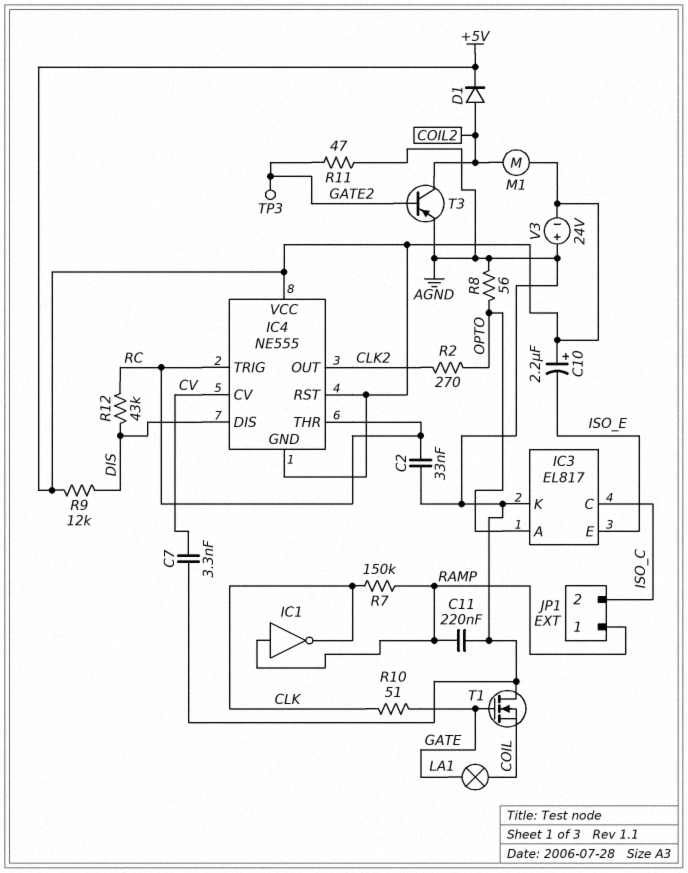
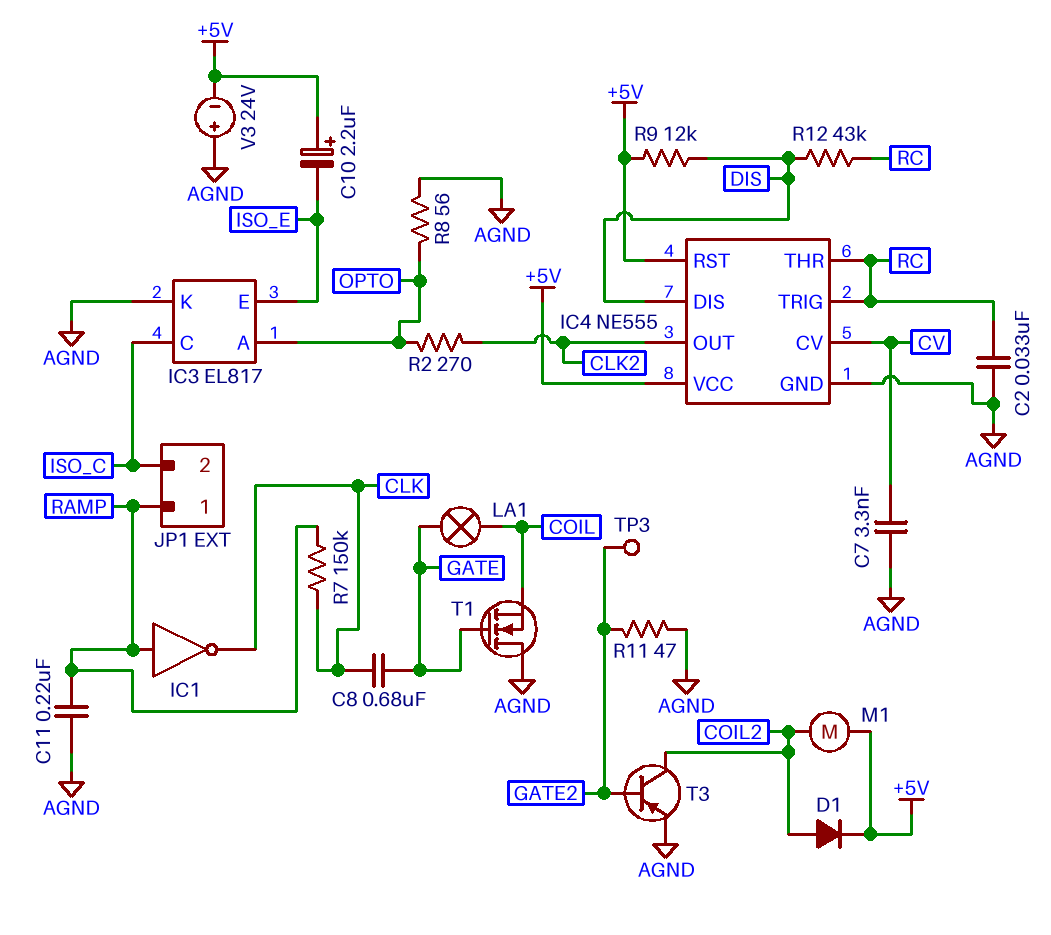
C8: none -> 680nF (CLK, GATE)
IC4 pin GND: +5V -> AGND
R10: 51 (CLK, GATE) -> none

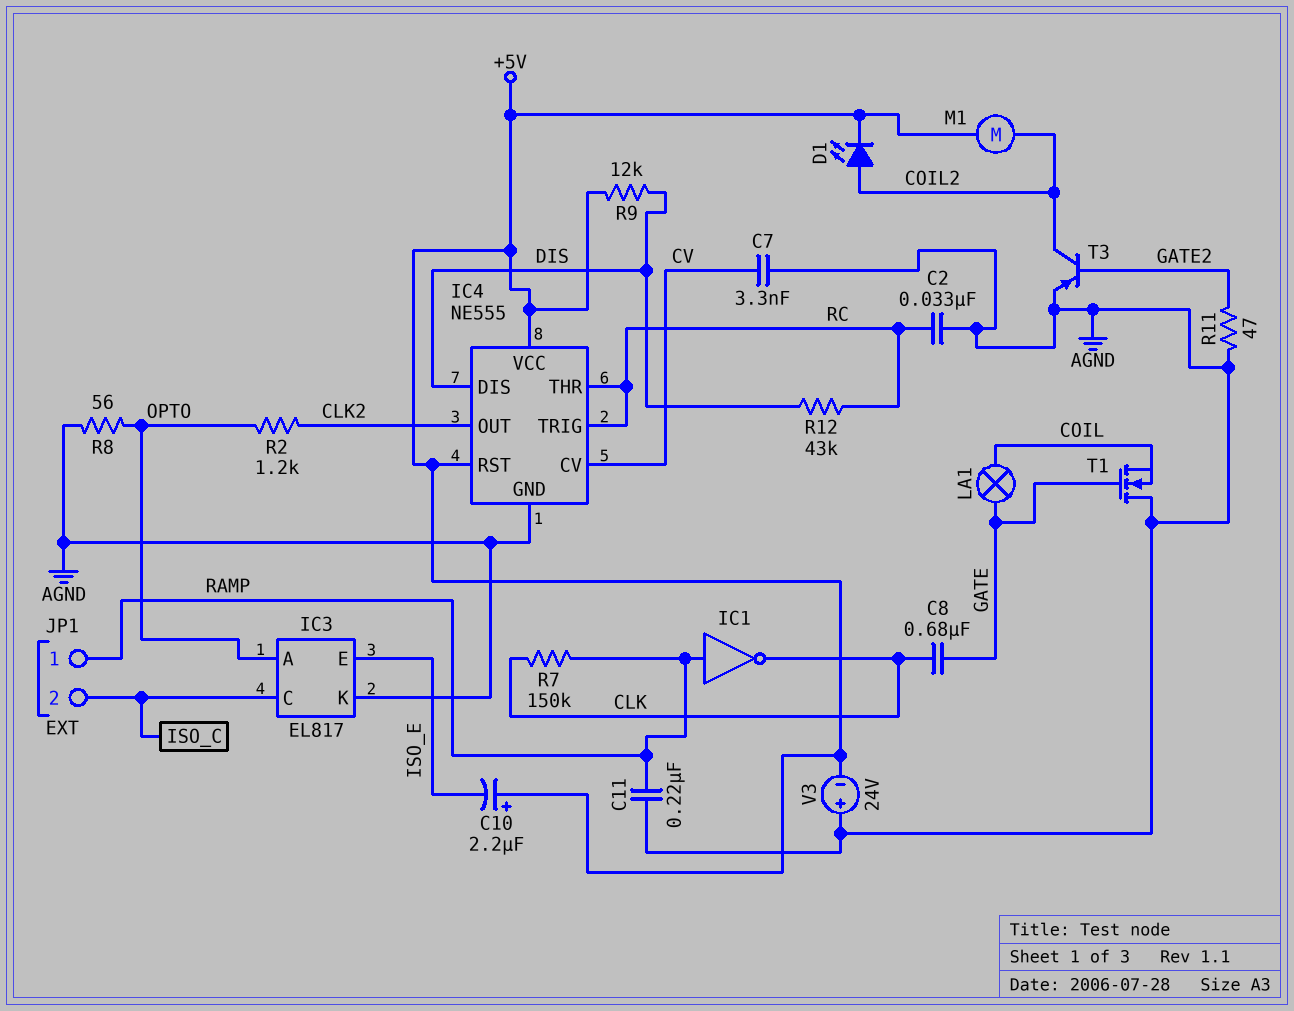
D1: diode (A COIL2, K +5V) -> LED (A COIL2, K +5V)
R2: 270 (CLK2, OPTO) -> 1.2k (CLK2, OPTO)
TP3: test point (GATE2) -> none

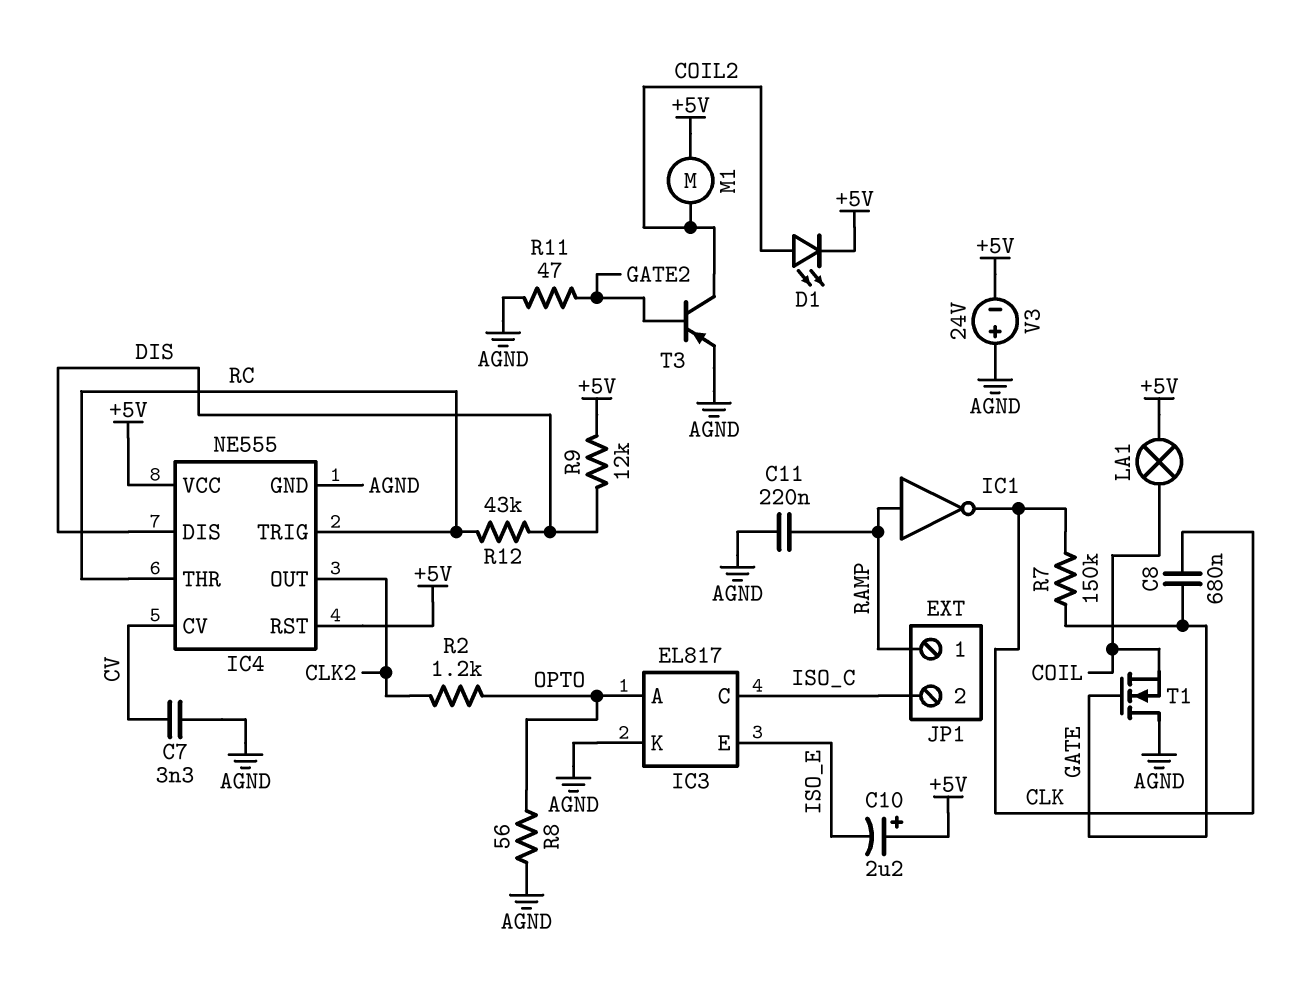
C2: 33nF (AGND, RC) -> none
LA1: lamp (COIL, GATE) -> lamp (+5V, COIL)
R7: 150k (CLK, RAMP) -> 150k (CLK, GATE)

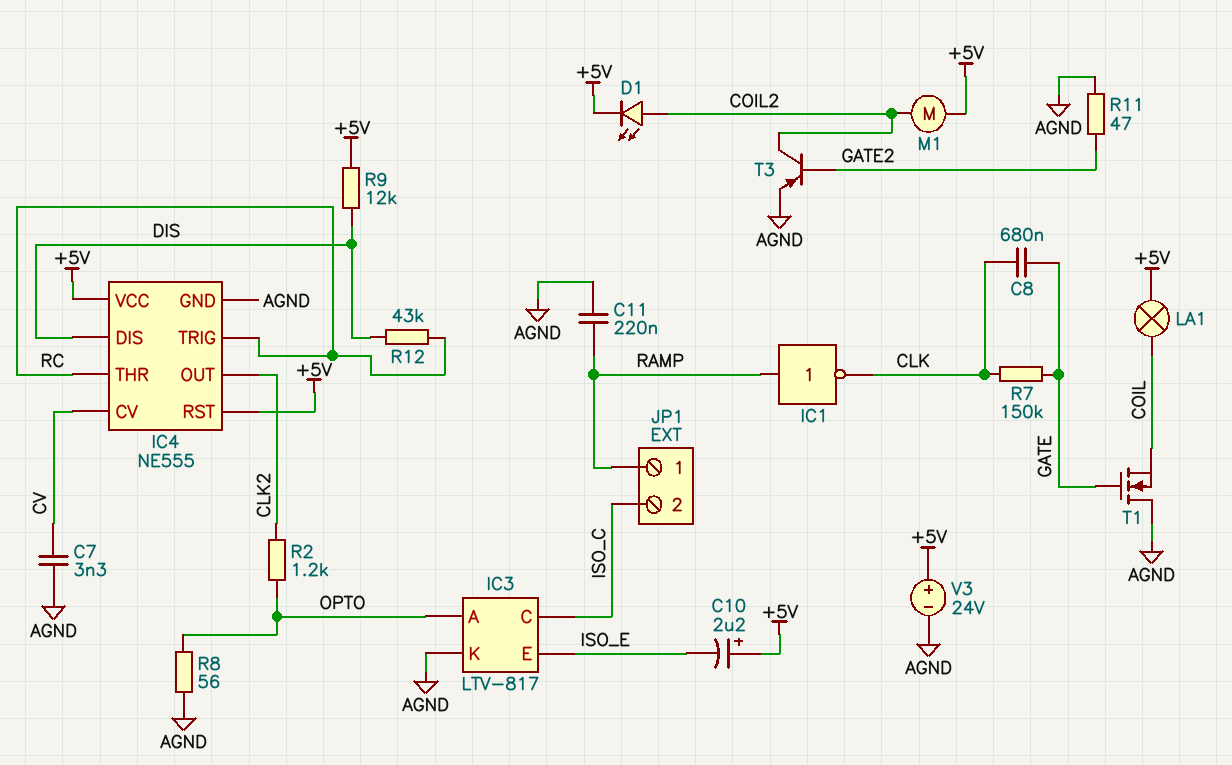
IC3: EL817 -> LTV-817
V3: 24V (plus AGND, minus +5V) -> 24V (plus +5V, minus AGND)

